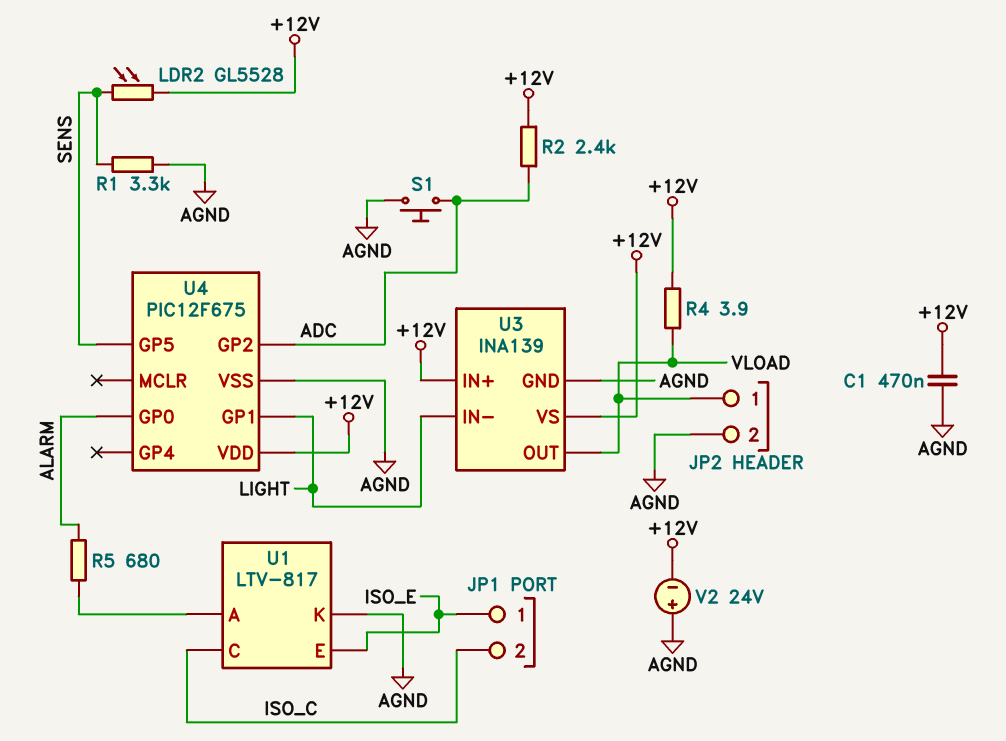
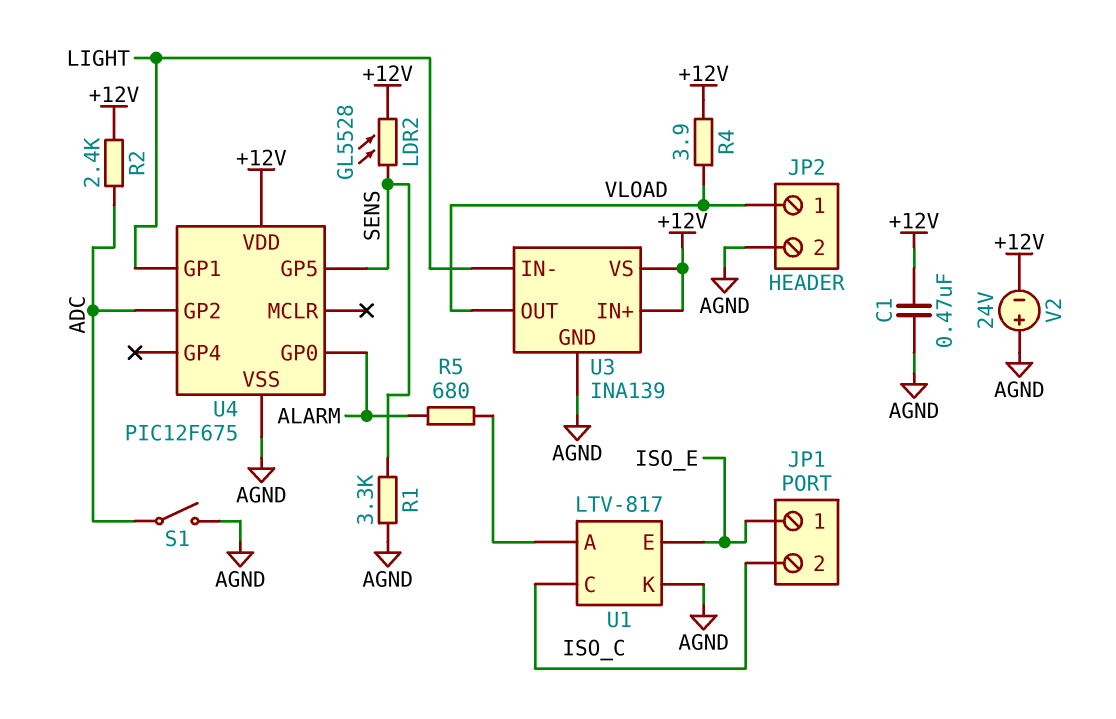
S1: button (ADC, AGND) -> switch (ADC, AGND)

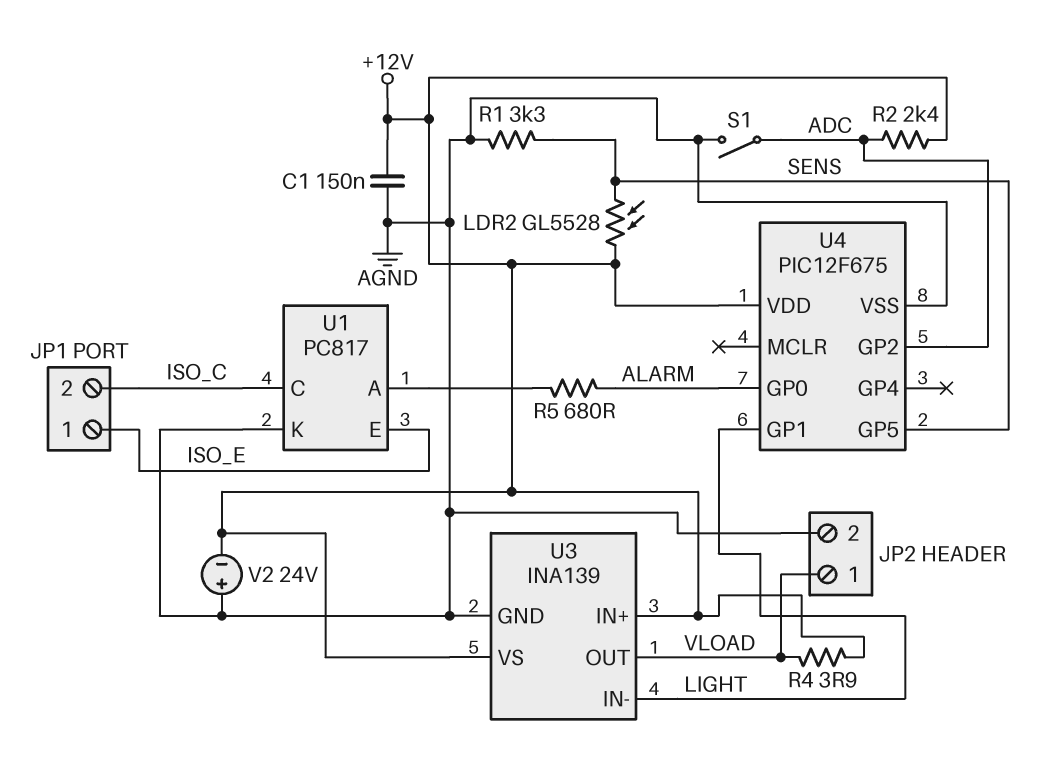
C1: 470nF (+12V, AGND) -> 150nF (+12V, AGND)
U1: LTV-817 -> PC817

